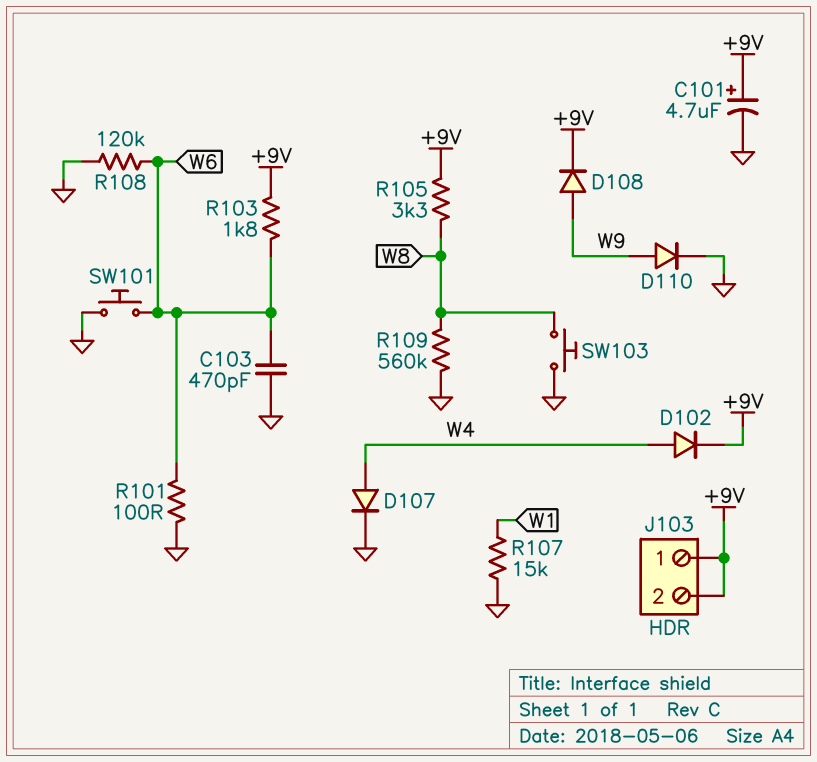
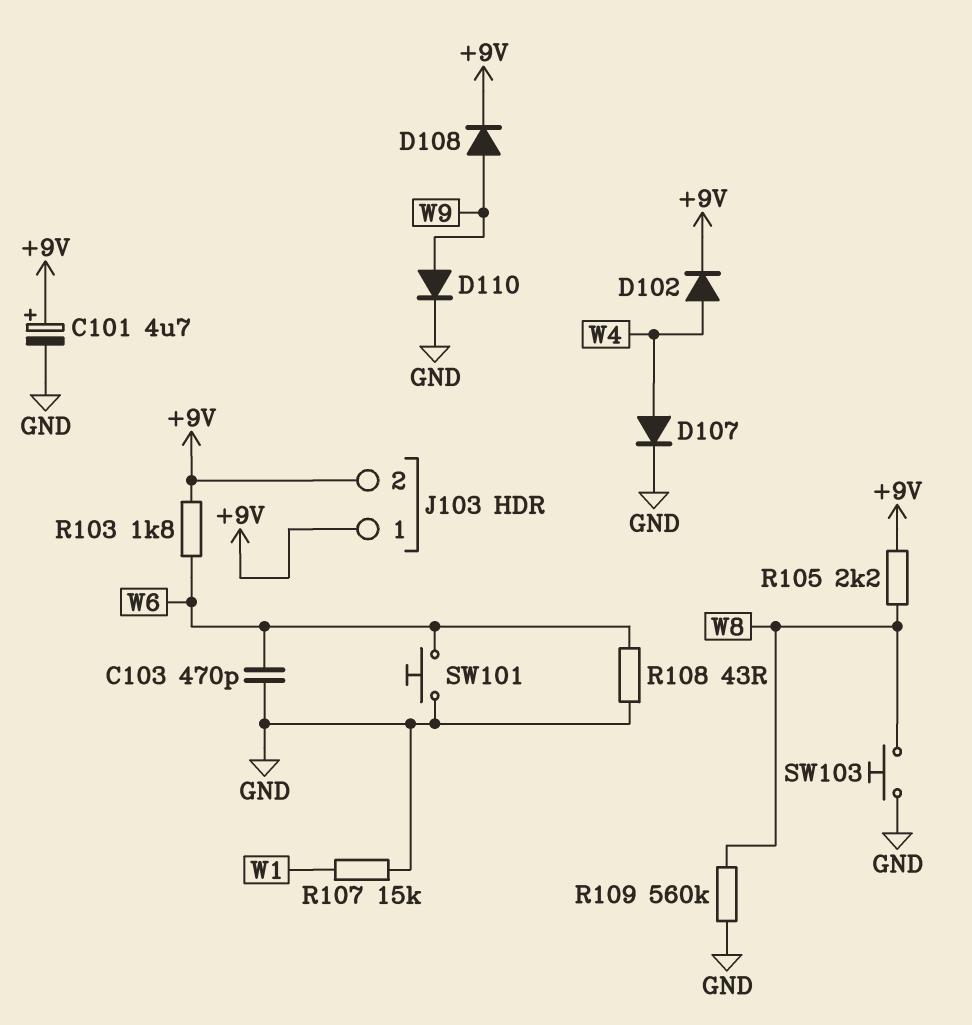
R101: 100 (GND, W6) -> none
R105: 3.3k (+9V, W8) -> 2.2k (+9V, W8)
R108: 120k (GND, W6) -> 43 (GND, W6)

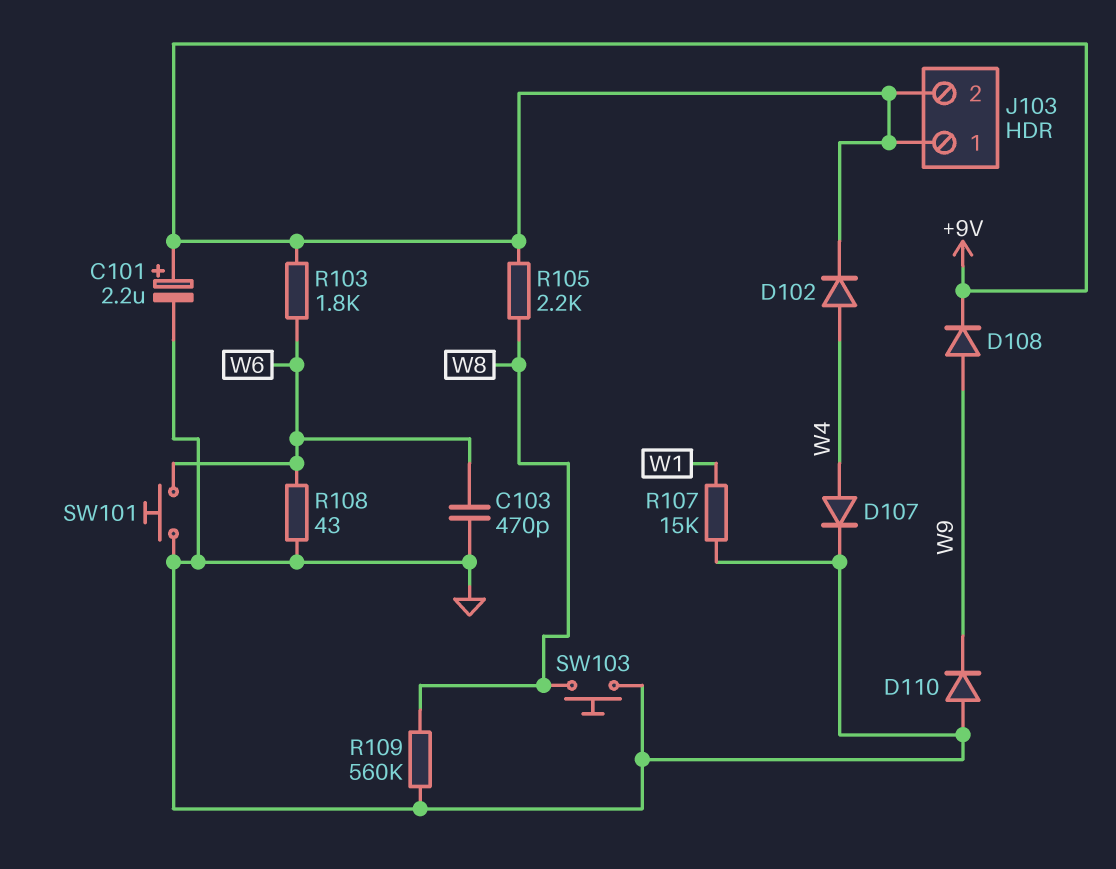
C101: 4.7uF (plus +9V, minus GND) -> 2.2uF (plus +9V, minus GND)
D110: diode (A W9, K GND) -> diode (A GND, K W9)

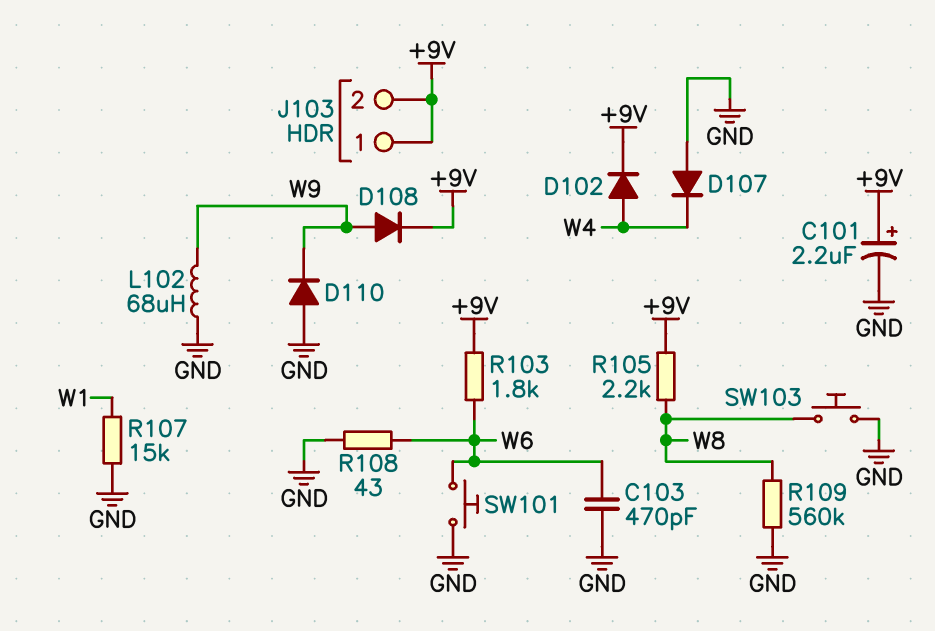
D107: diode (A W4, K GND) -> diode (A GND, K W4)
L102: none -> 68uH (GND, W9)

